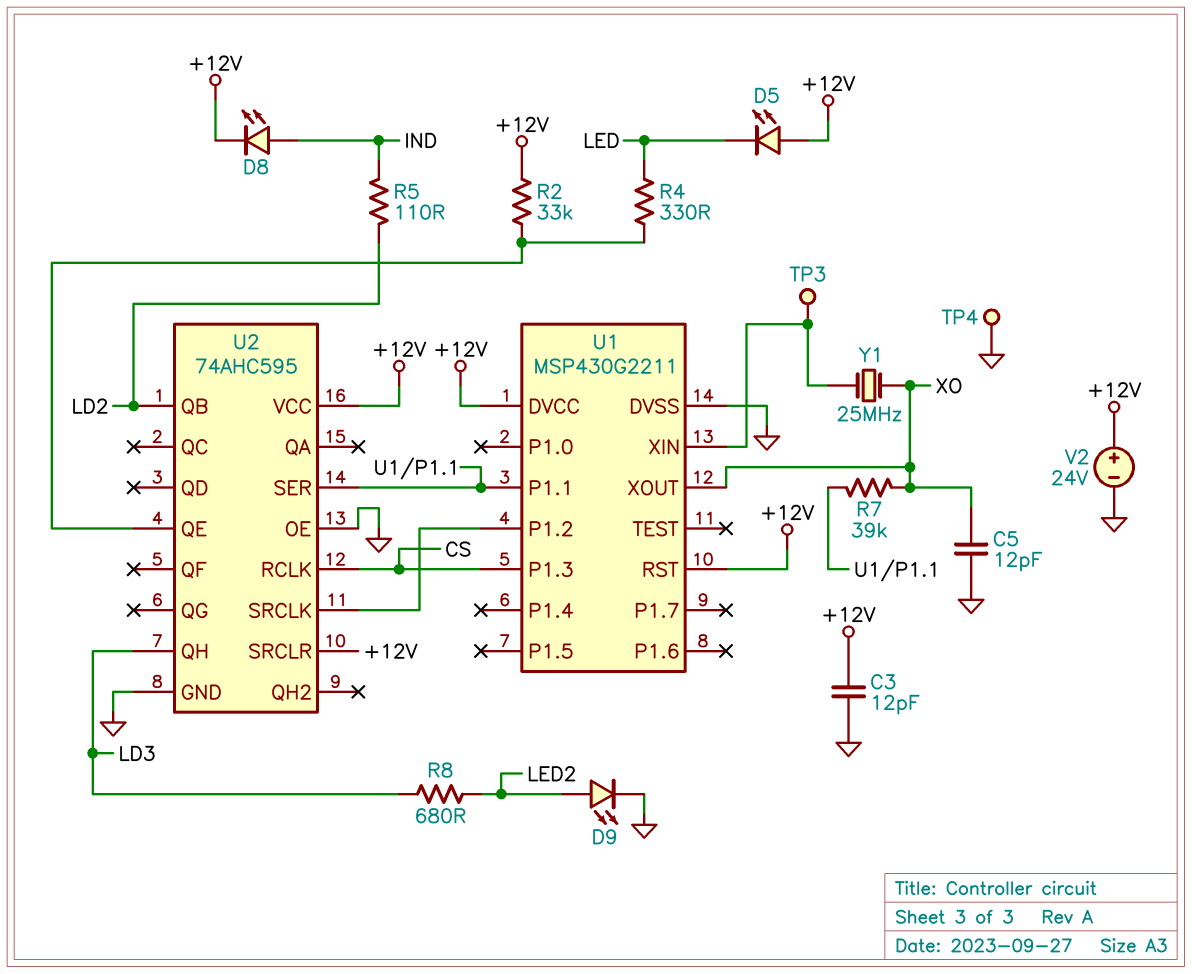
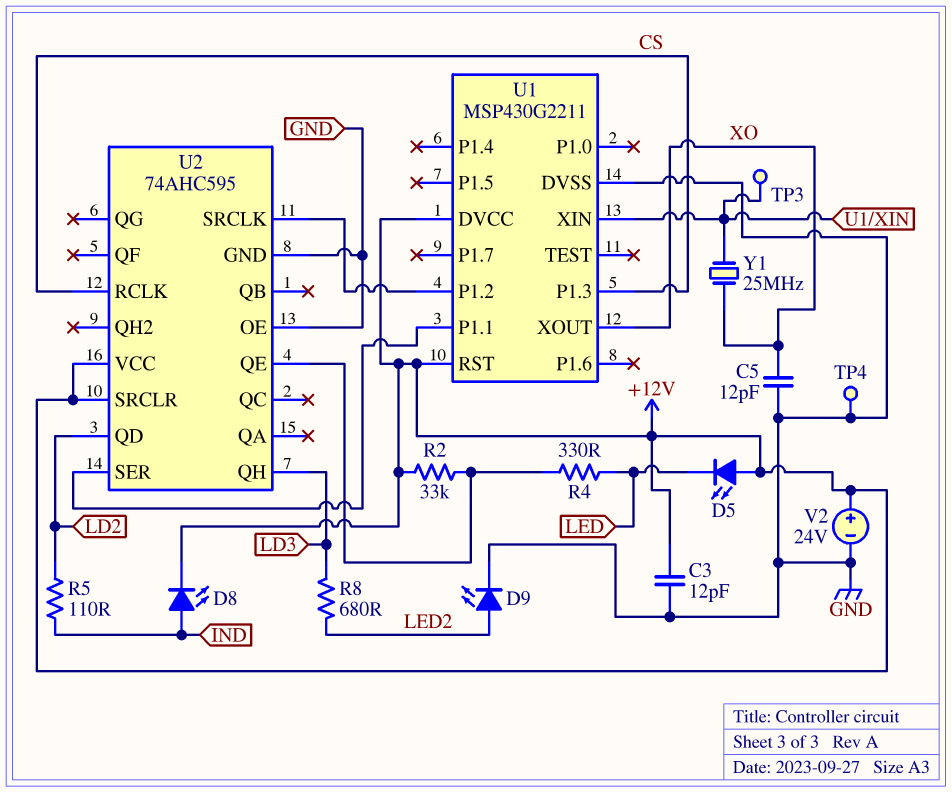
R7: 39k (U1/P1.1, XO) -> none
U2 pin QB: LD2 -> none
U2 pin QD: none -> LD2

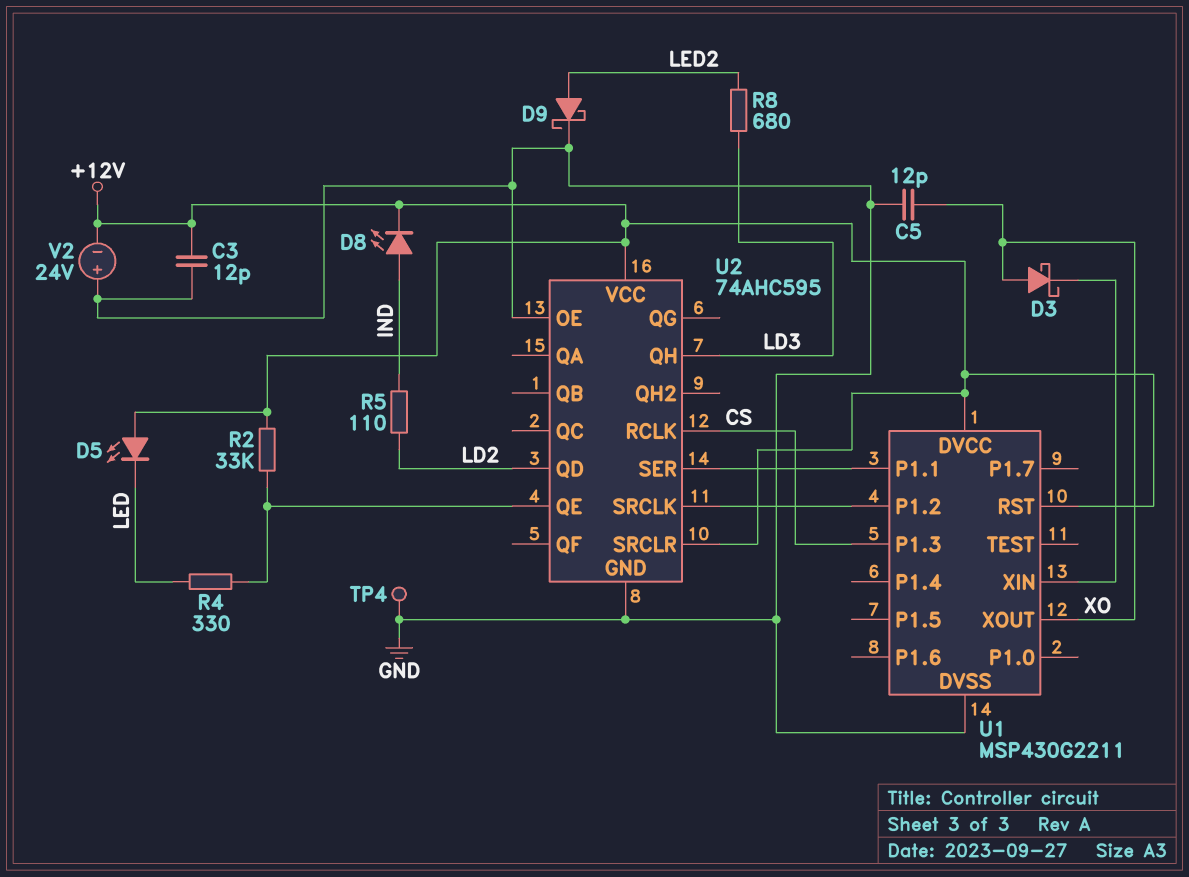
D3: none -> schottky (A XO, K U1/XIN)
D9: LED (A LED2, K GND) -> schottky (A LED2, K GND)
TP3: test point (U1/XIN) -> none
V2: 24V (plus +12V, minus GND) -> 24V (plus GND, minus +12V)
Y1: 25MHz (U1/XIN, XO) -> none

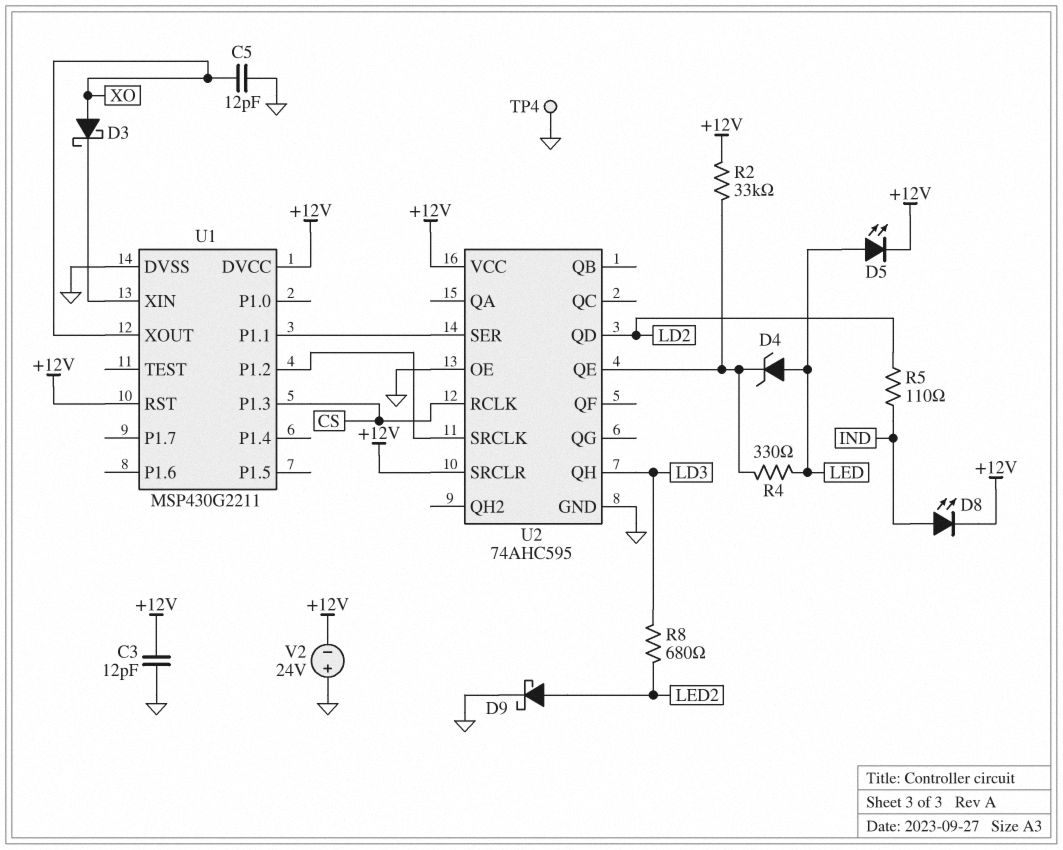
D4: none -> zener (A LED, K U2/QE)
D5: LED (A +12V, K LED) -> LED (A LED, K +12V)

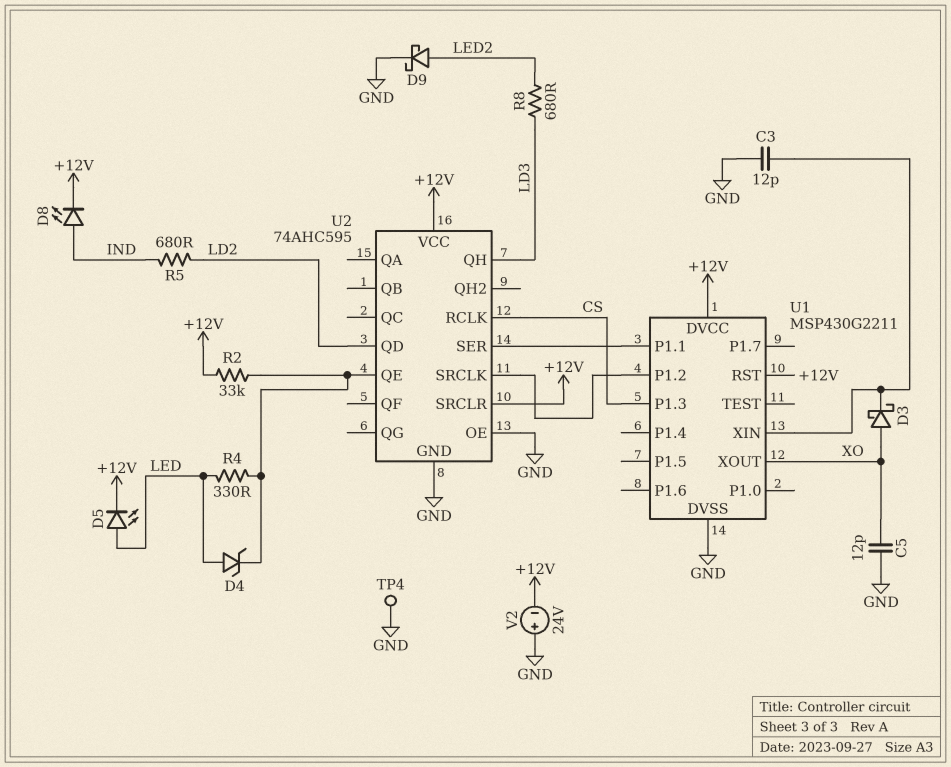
C3: 12pF (+12V, GND) -> 12pF (GND, U1/XIN)
R5: 110 (IND, LD2) -> 680 (IND, LD2)

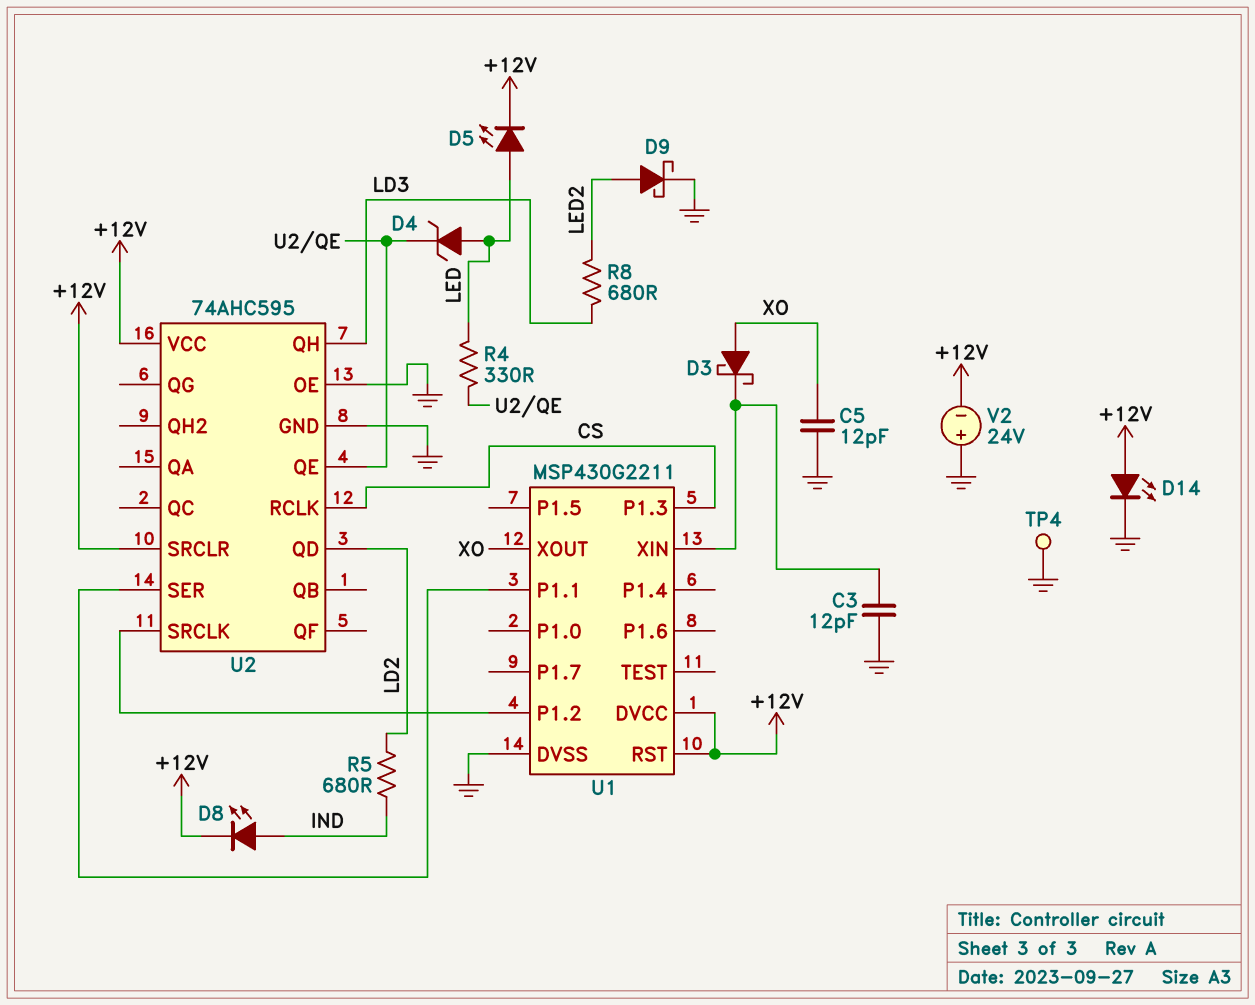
D14: none -> LED (A +12V, K GND)
R2: 33k (+12V, U2/QE) -> none

